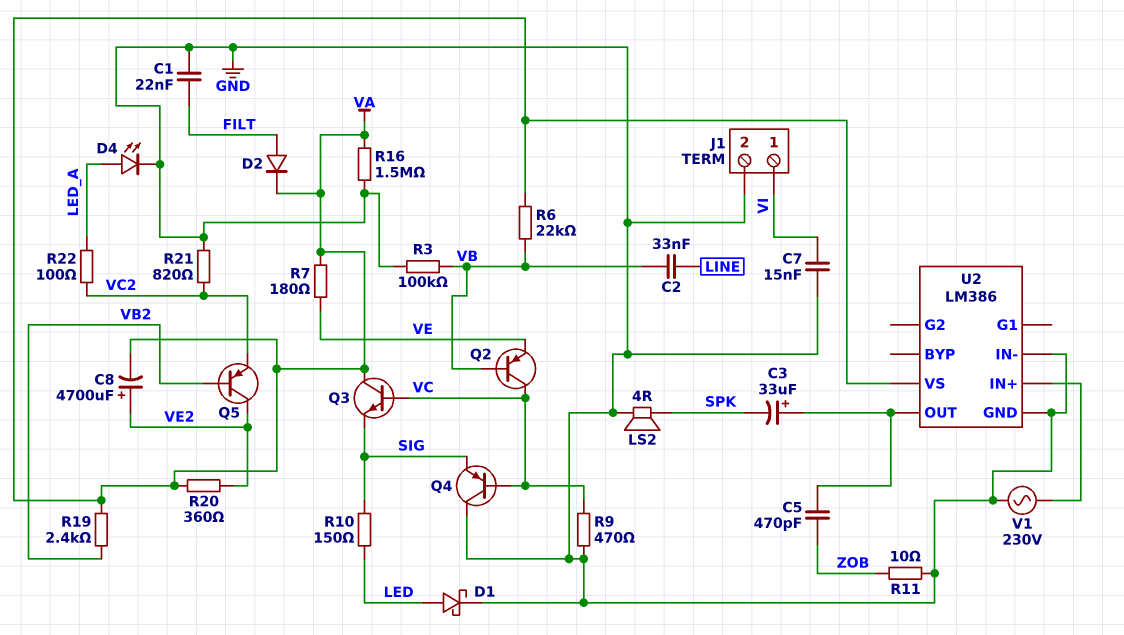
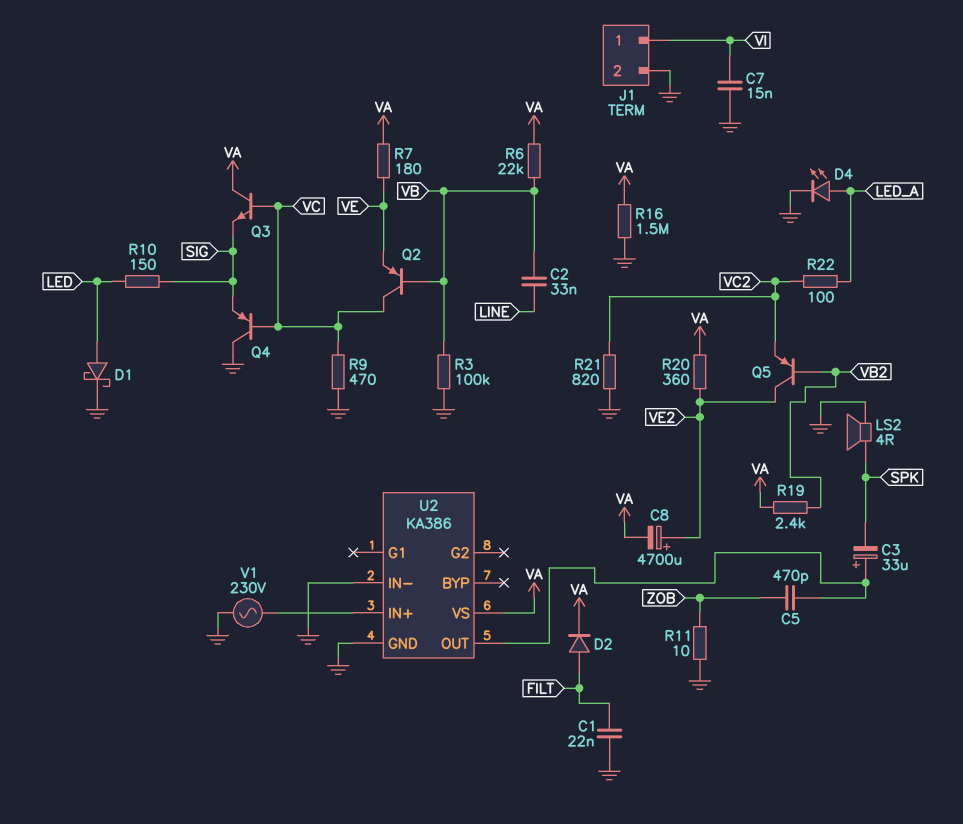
U2: LM386 -> KA386

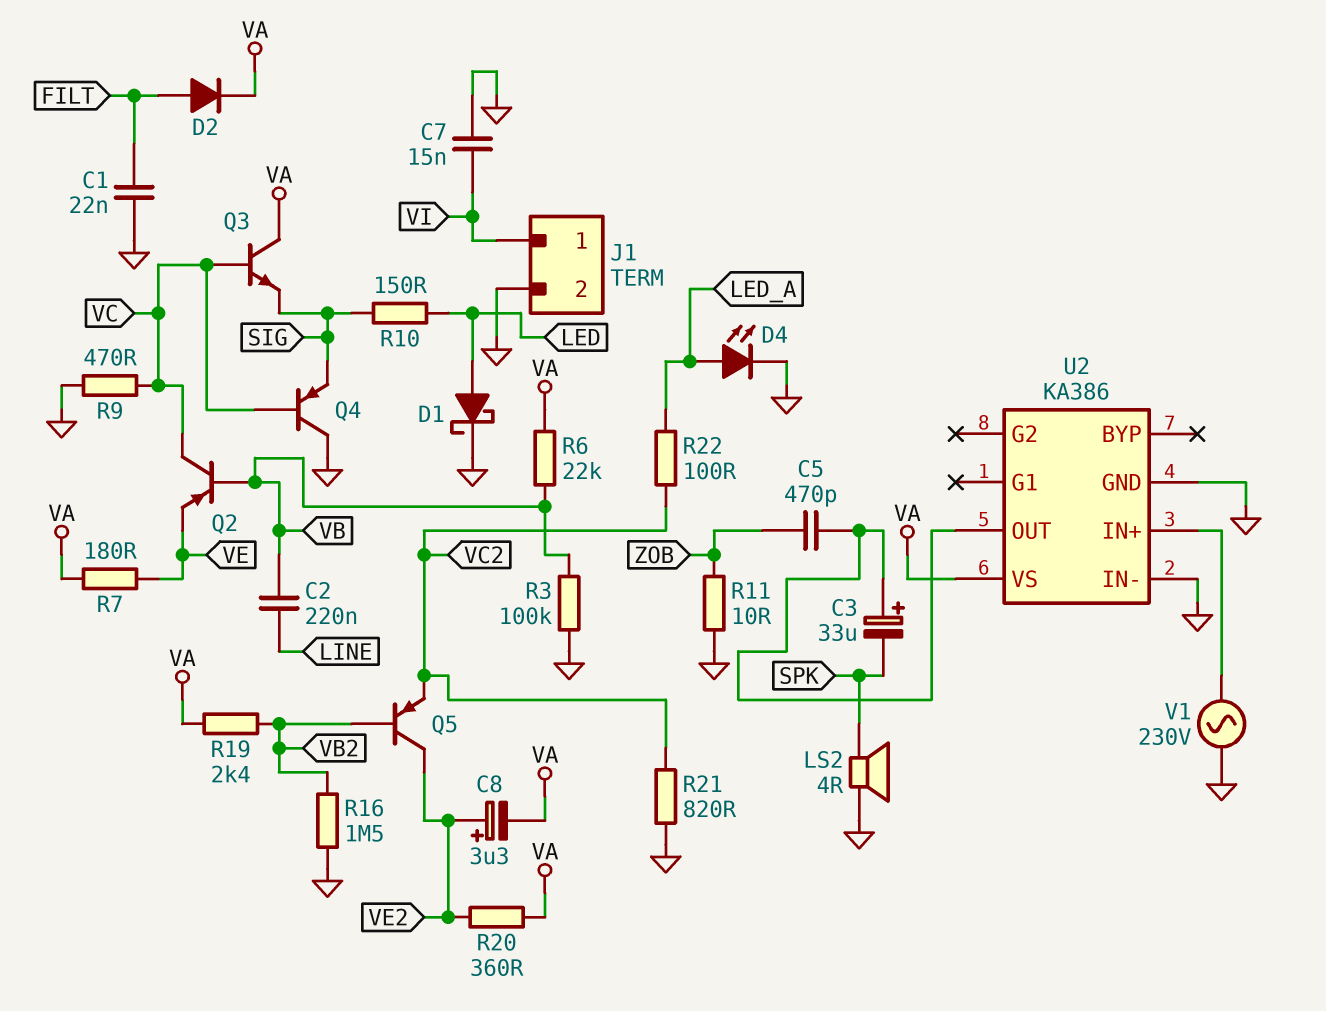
C2: 33nF (LINE, VB) -> 220nF (LINE, VB)
C8: 4700uF (plus VE2, minus VA) -> 3.3uF (plus VE2, minus VA)
R16: 1.5M (GND, VA) -> 1.5M (GND, VB2)

